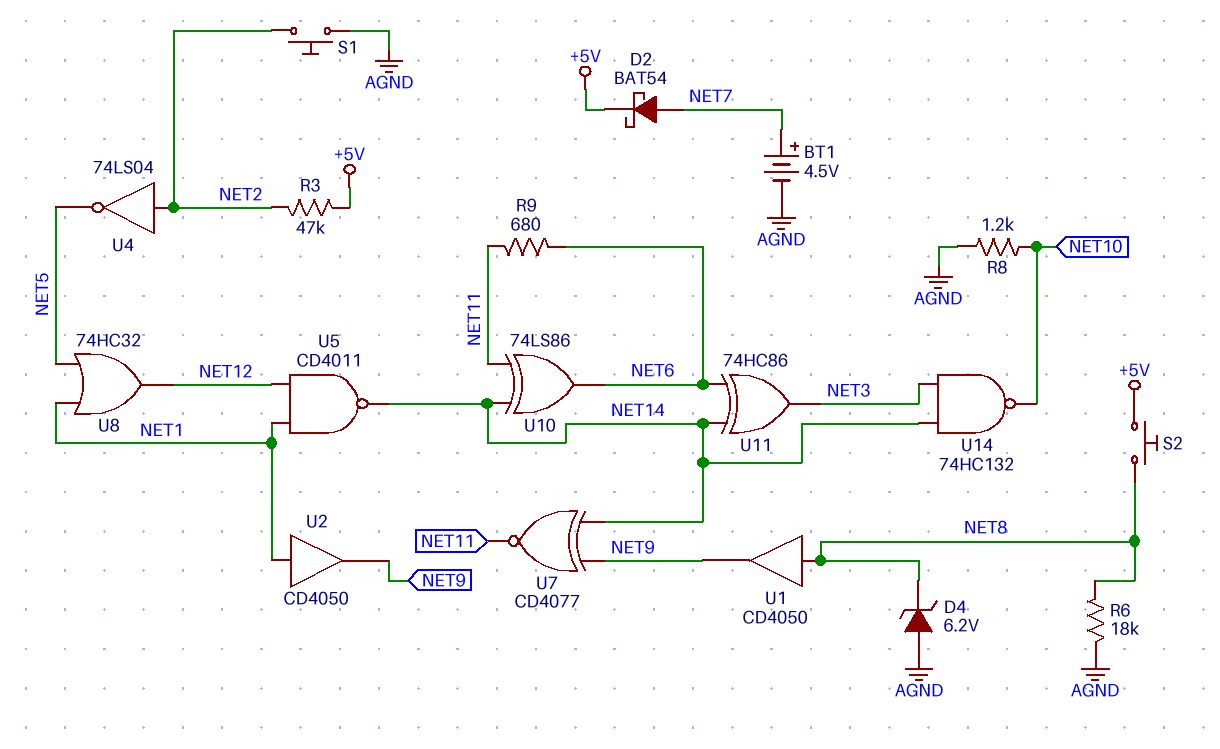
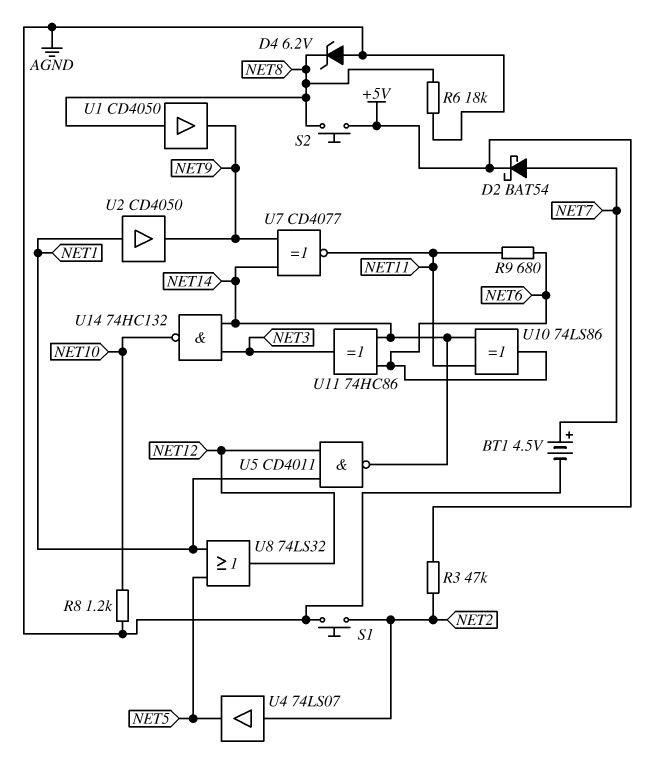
U4: NOT 74LS04 (in NET2, out NET5) -> buffer 74LS07 (in NET2, out NET5)
U8: OR 74HC32 (in NET1, in NET5, out NET12) -> OR 74LS32 (in NET1, in NET5, out NET12)

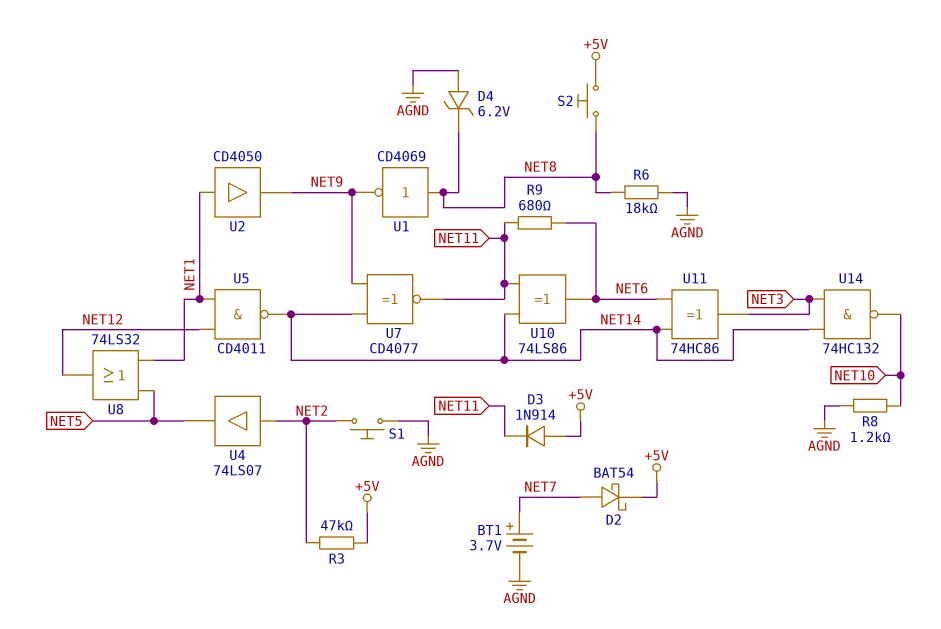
BT1: 4.5V (plus NET7, minus AGND) -> 3.7V (plus NET7, minus AGND)
D3: none -> diode 1N914 (A +5V, K NET11)
U1: buffer CD4050 (in NET8, out NET9) -> NOT CD4069 (in NET8, out NET9)

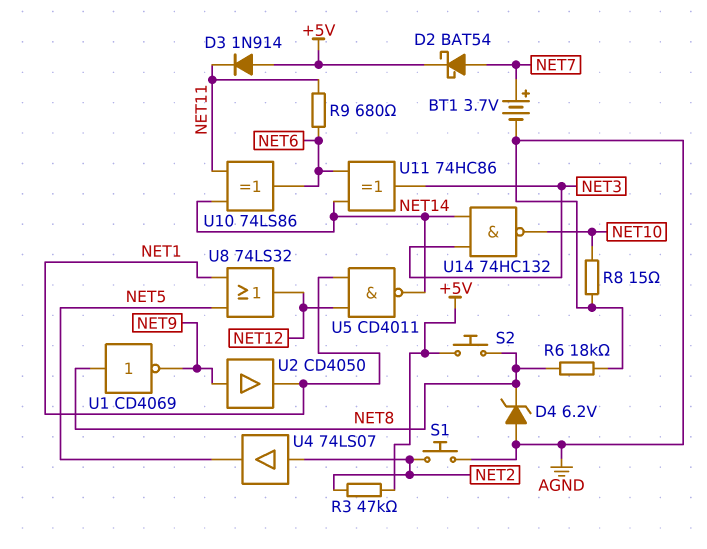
R8: 1.2k (AGND, NET10) -> 15 (AGND, NET10)
U2: buffer CD4050 (in NET1, out NET9) -> buffer CD4050 (in NET9, out NET1)
U7: XNOR CD4077 (in NET9, in NET14, out NET11) -> none

